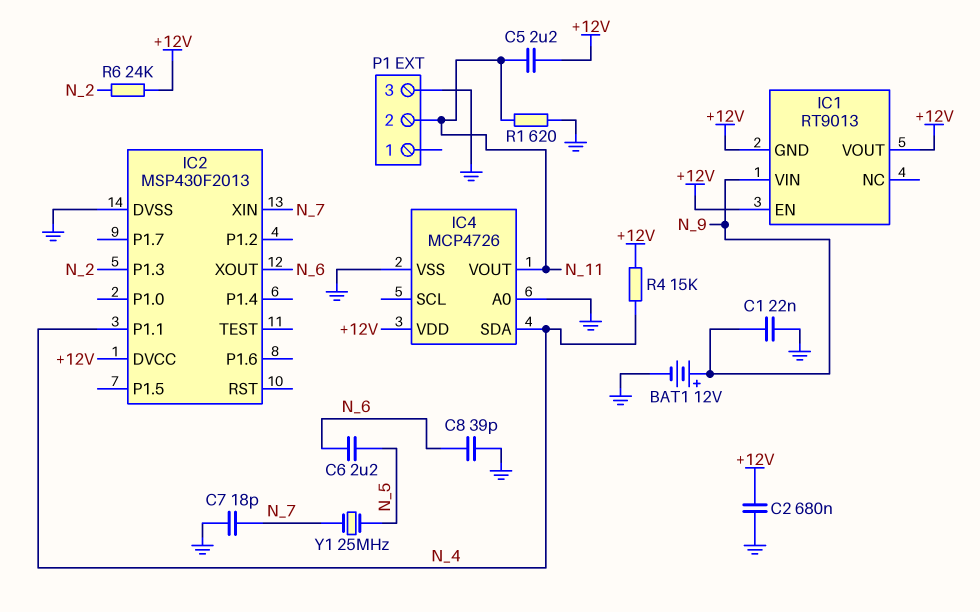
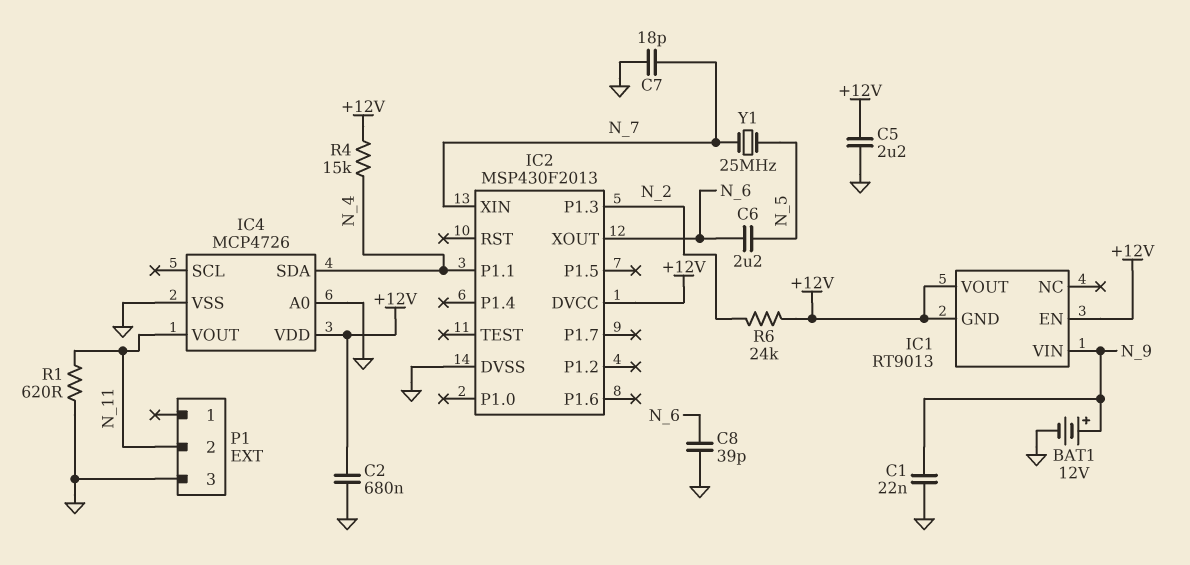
C5: 2.2uF (+12V, N_11) -> 2.2uF (+12V, GND)

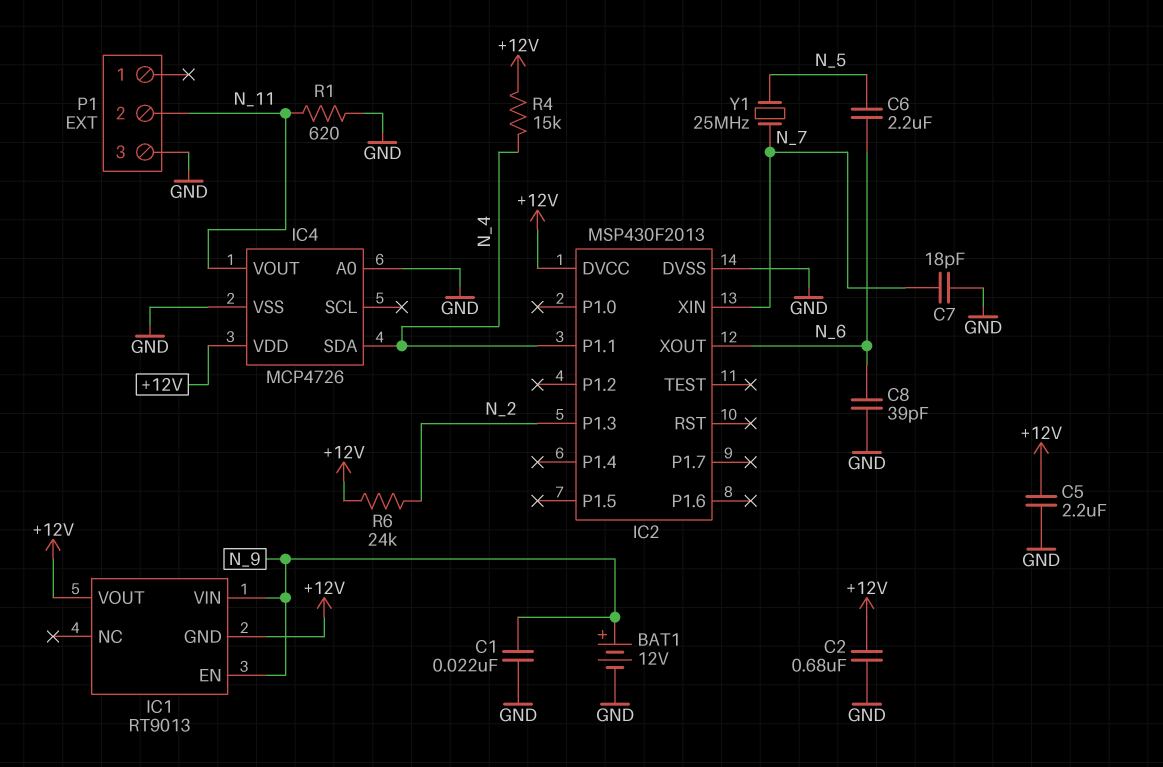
IC1 pin EN: +12V -> N_9

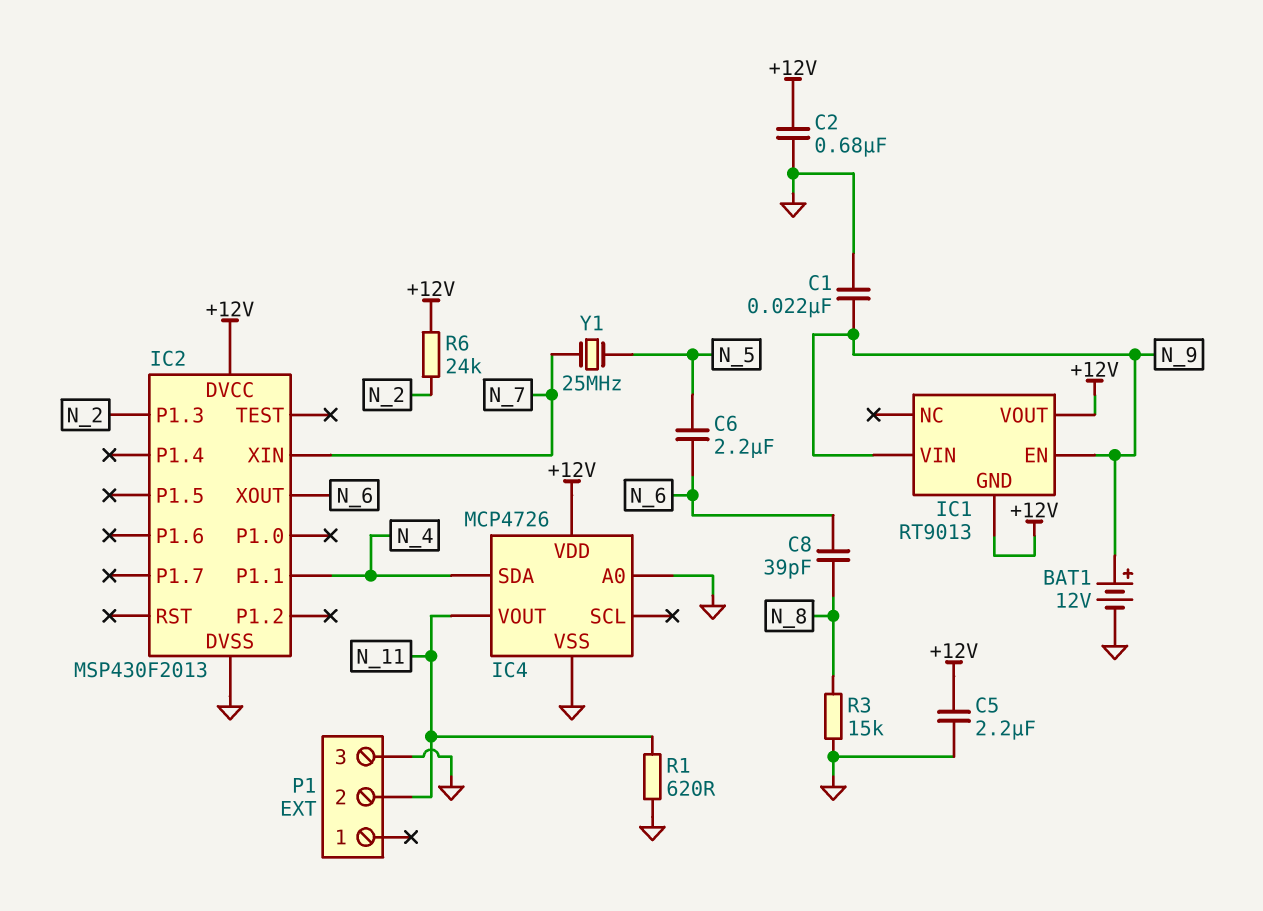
C7: 18pF (GND, N_7) -> none
C8: 39pF (GND, N_6) -> 39pF (N_6, N_8)
R3: none -> 15k (GND, N_8)
R4: 15k (+12V, N_4) -> none

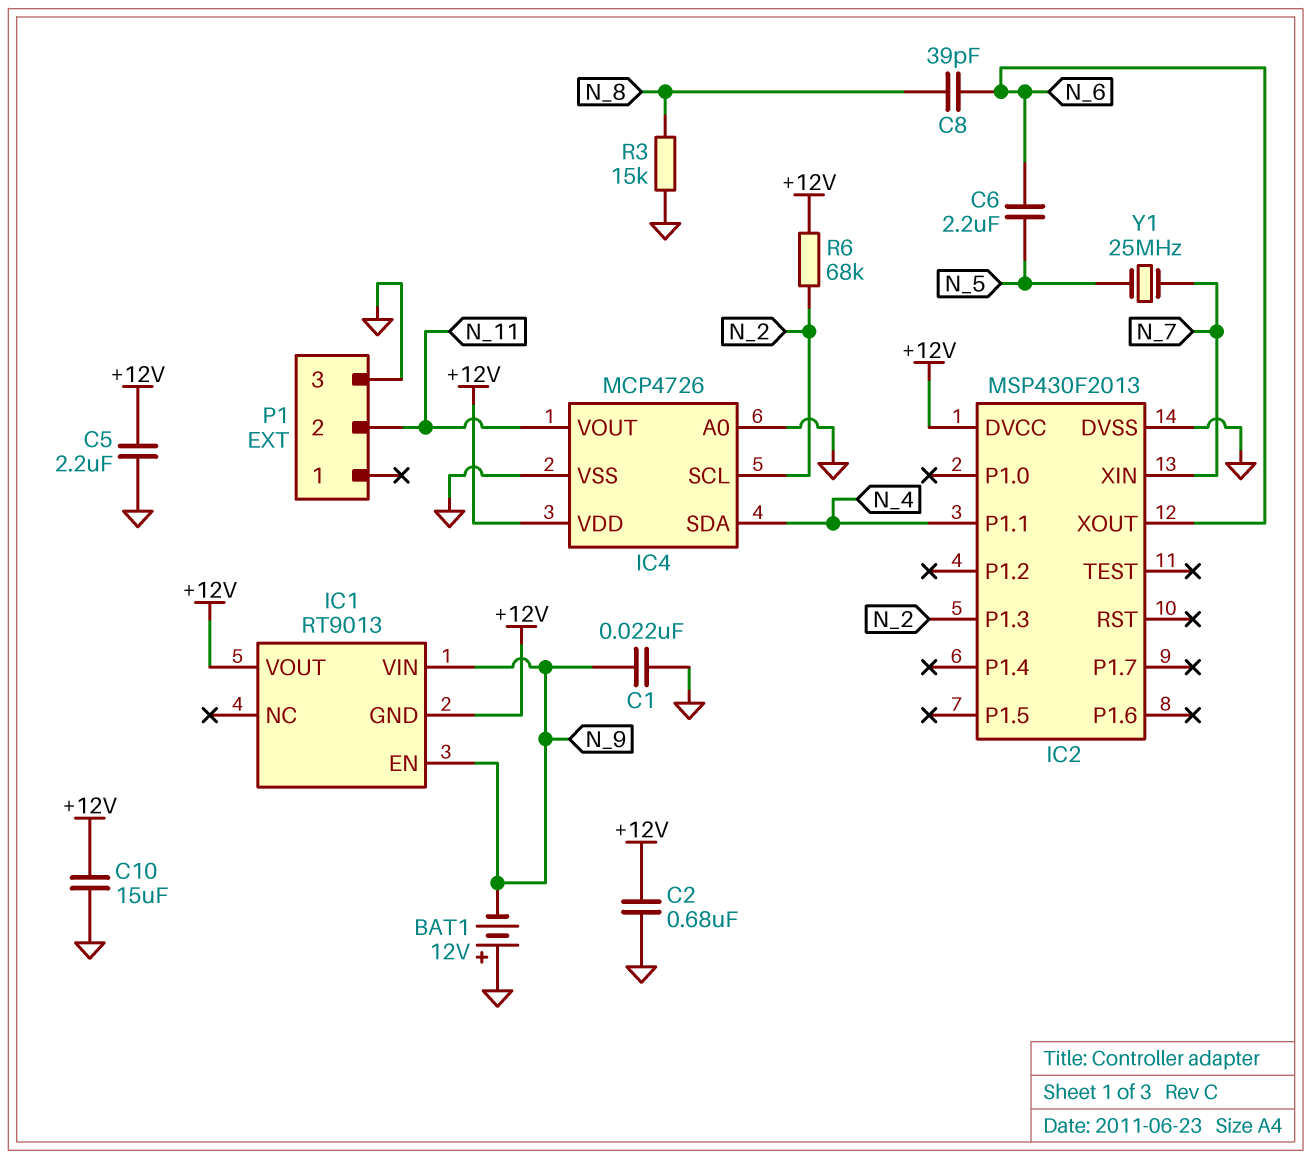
BAT1: 12V (plus N_9, minus GND) -> 12V (plus GND, minus N_9)
C10: none -> 15uF (+12V, GND)
IC4 pin SCL: none -> N_2
R1: 620 (GND, N_11) -> none
R6: 24k (+12V, N_2) -> 68k (+12V, N_2)

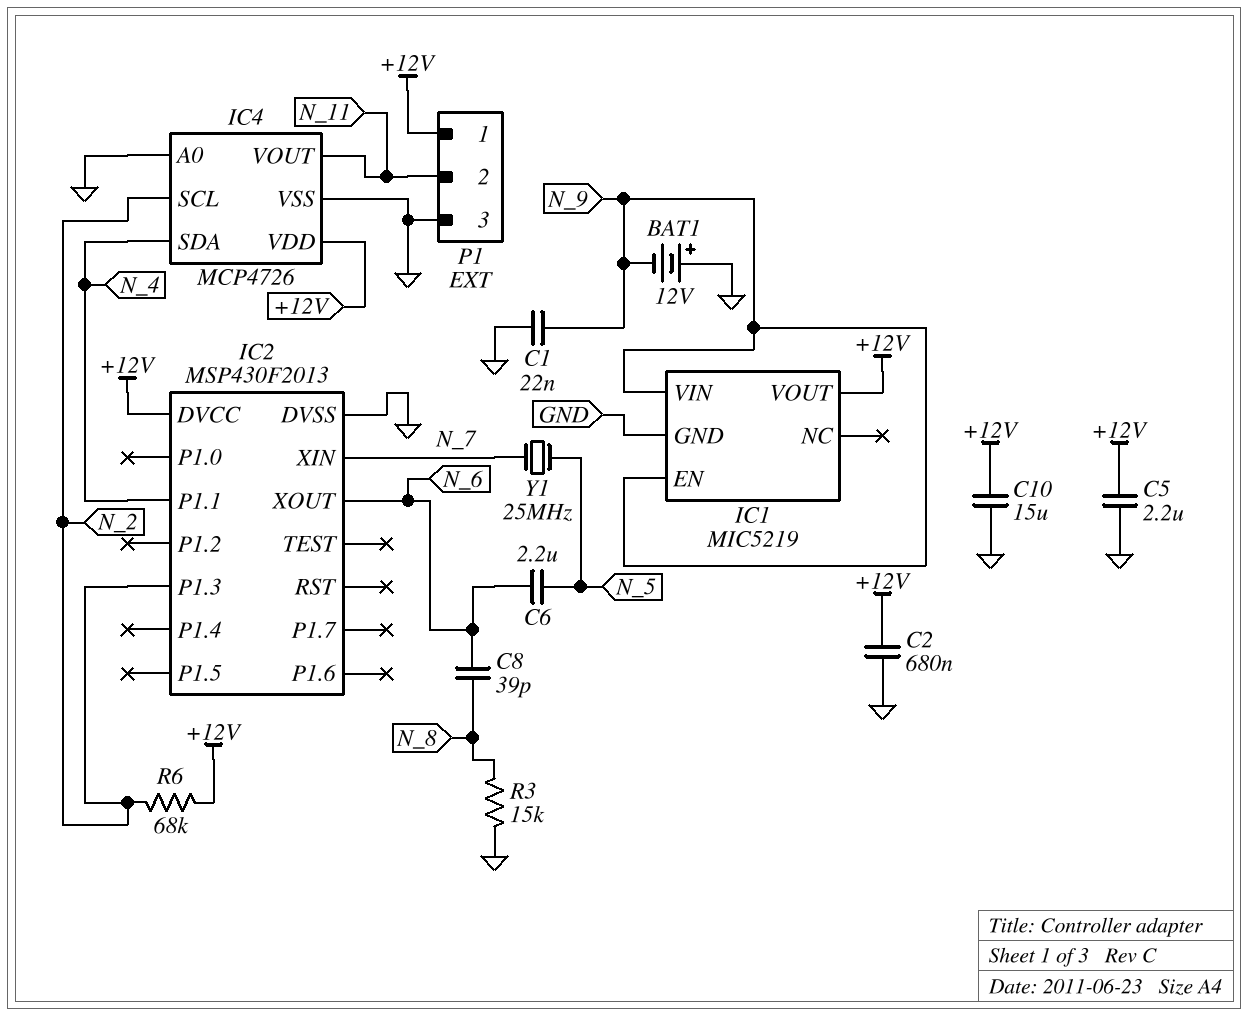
IC1: RT9013 -> MIC5219
IC1 pin GND: +12V -> GND
P1 pin 1: none -> +12V

